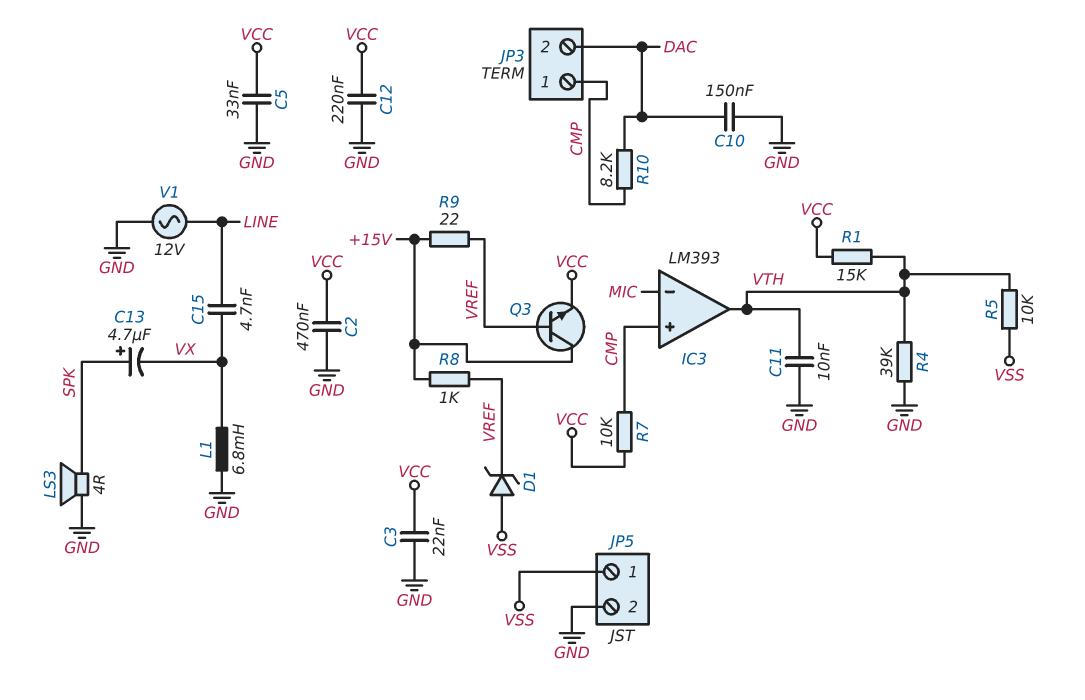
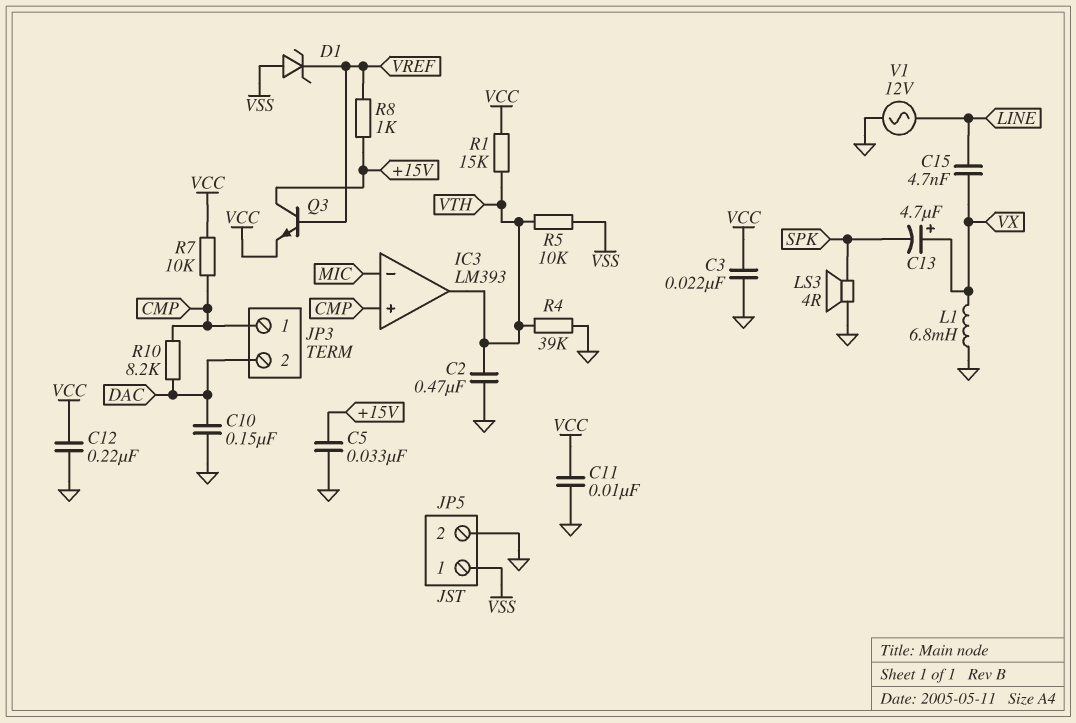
C2: 470nF (GND, VCC) -> 470nF (GND, VTH)
C5: 33nF (GND, VCC) -> 33nF (+15V, GND)
C11: 10nF (GND, VTH) -> 10nF (GND, VCC)
C13: 4.7uF (plus SPK, minus VX) -> 4.7uF (plus VX, minus SPK)
R9: 22 (+15V, VREF) -> none

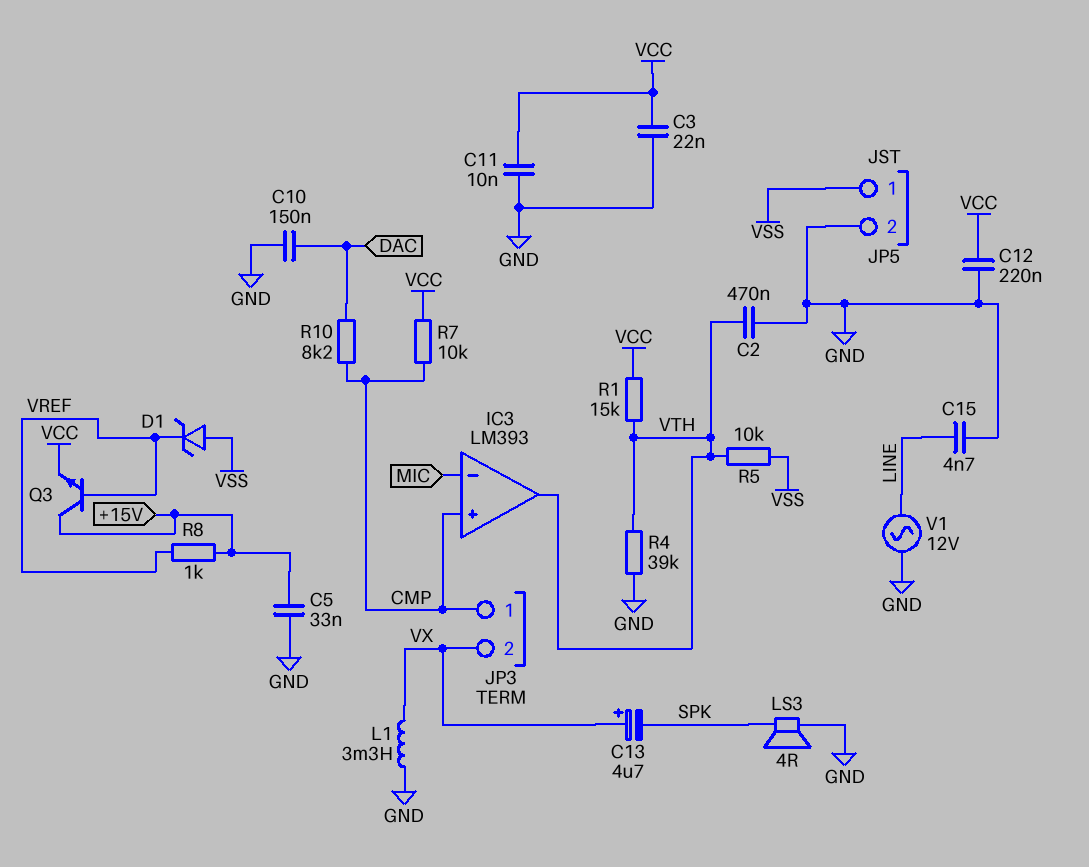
C15: 4.7nF (LINE, VX) -> 4.7nF (GND, LINE)
JP3 pin 2: DAC -> VX
L1: 6.8mH (GND, VX) -> 3.3mH (GND, VX)

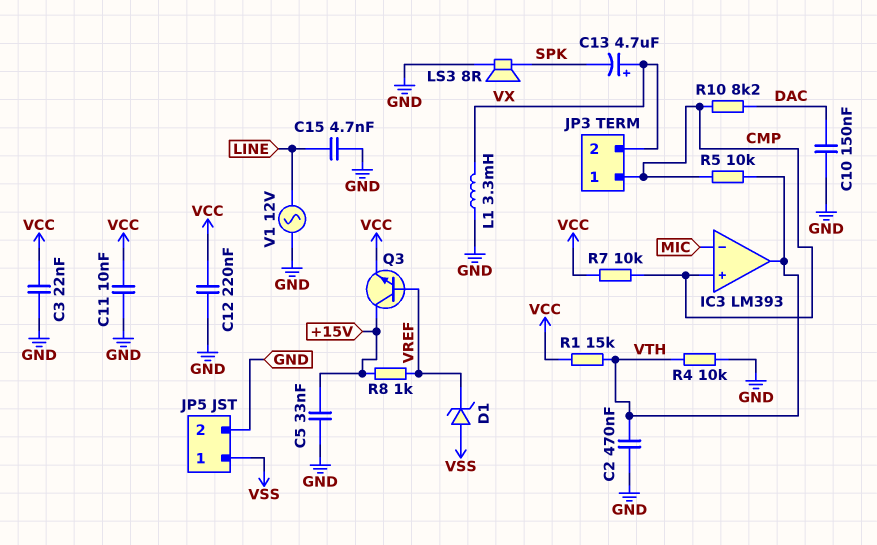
LS3: speaker 4R (GND, SPK) -> speaker 8R (GND, SPK)
R4: 39k (GND, VTH) -> 10k (GND, VTH)
R5: 10k (VSS, VTH) -> 10k (CMP, VTH)

